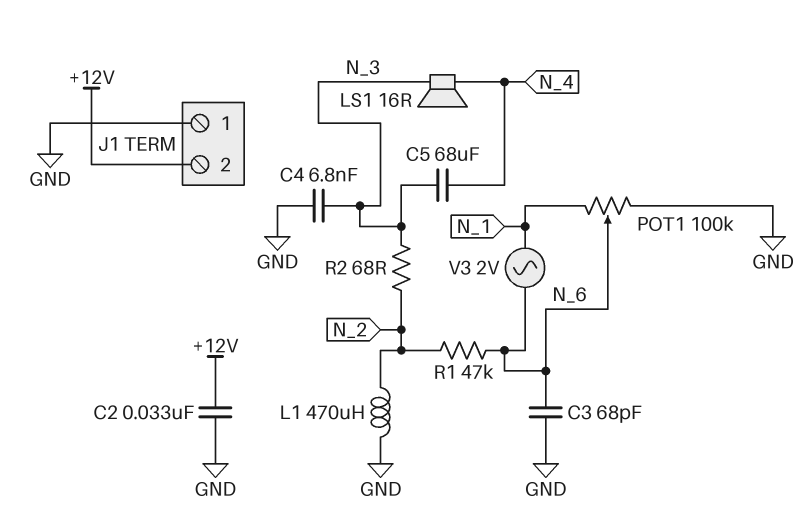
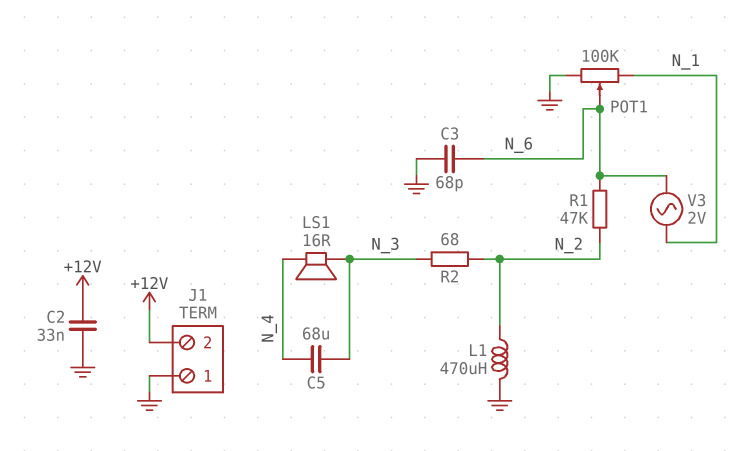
C4: 6.8nF (GND, N_3) -> none

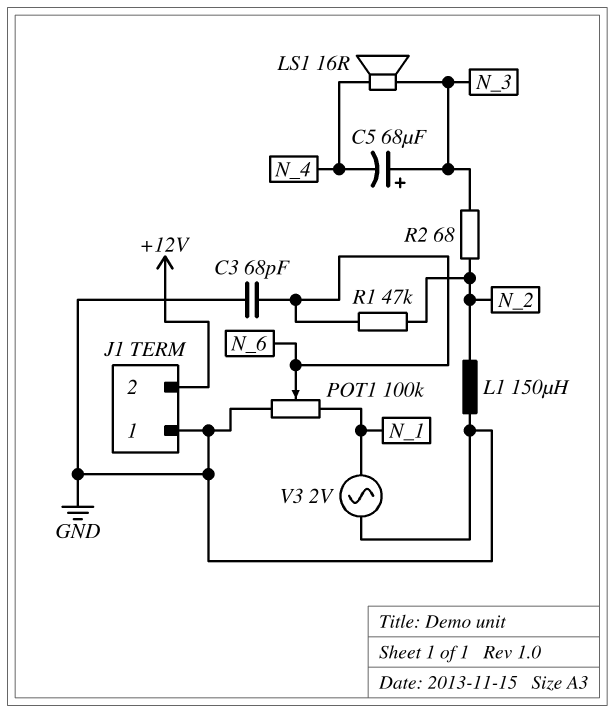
C2: 33nF (+12V, GND) -> none
C5: 68uF (N_3, N_4) -> 68uF (plus N_3, minus N_4)
L1: 470uH (GND, N_2) -> 150uH (GND, N_2)
V3: AC 2V (N_1, N_6) -> AC 2V (GND, N_1)

